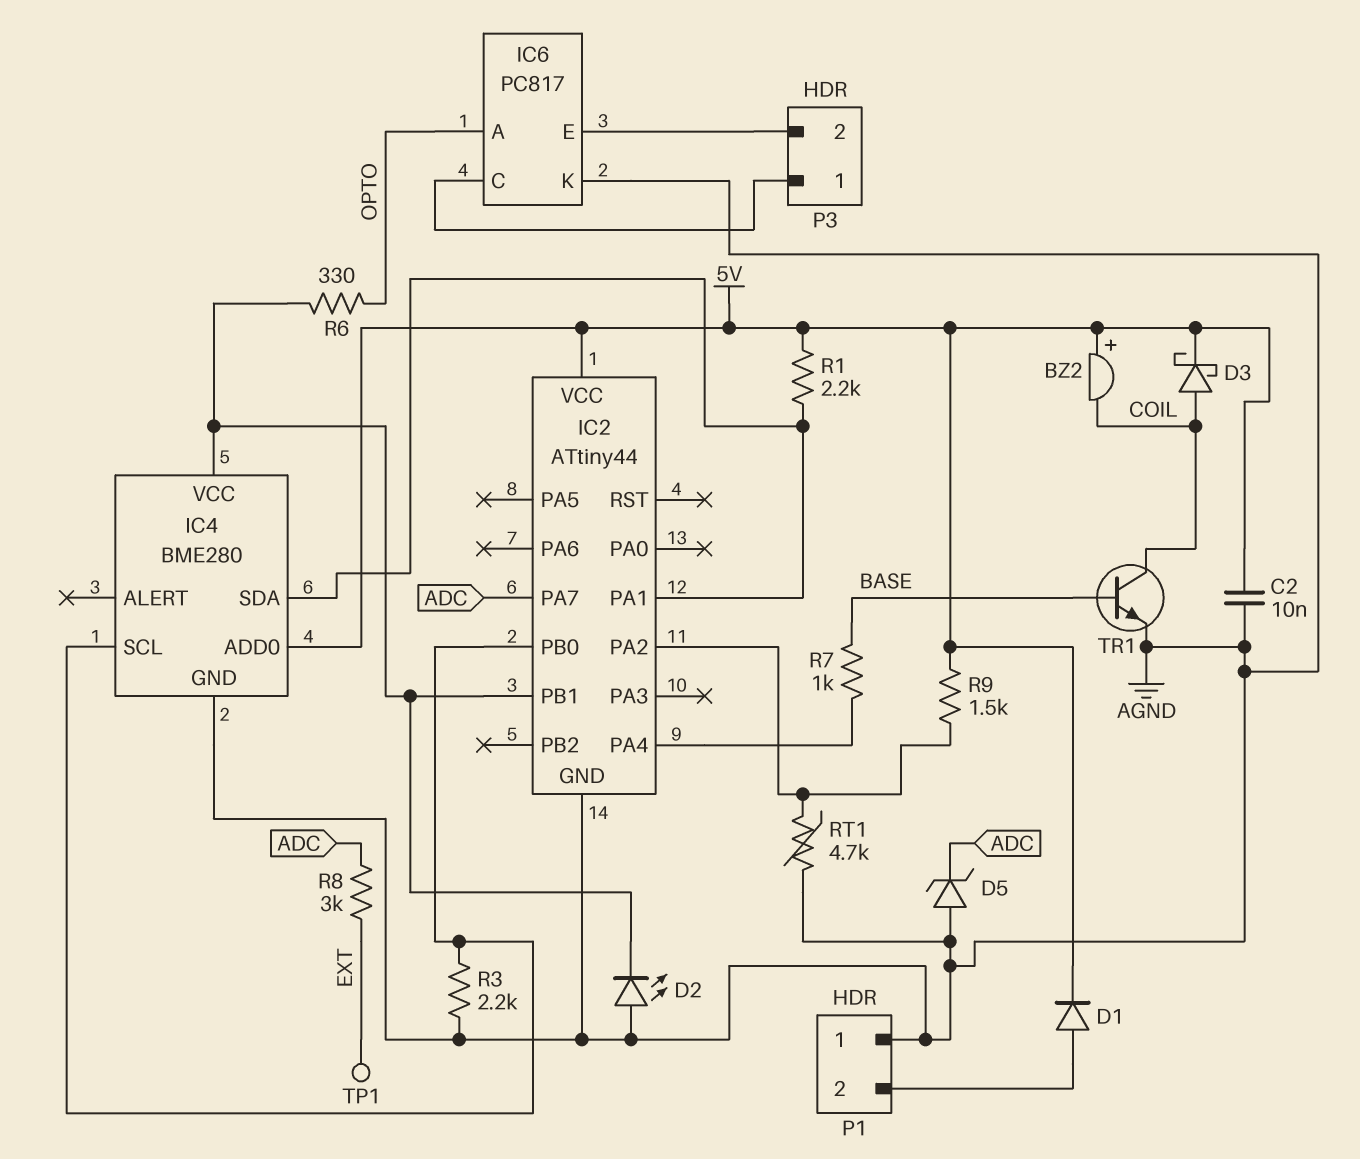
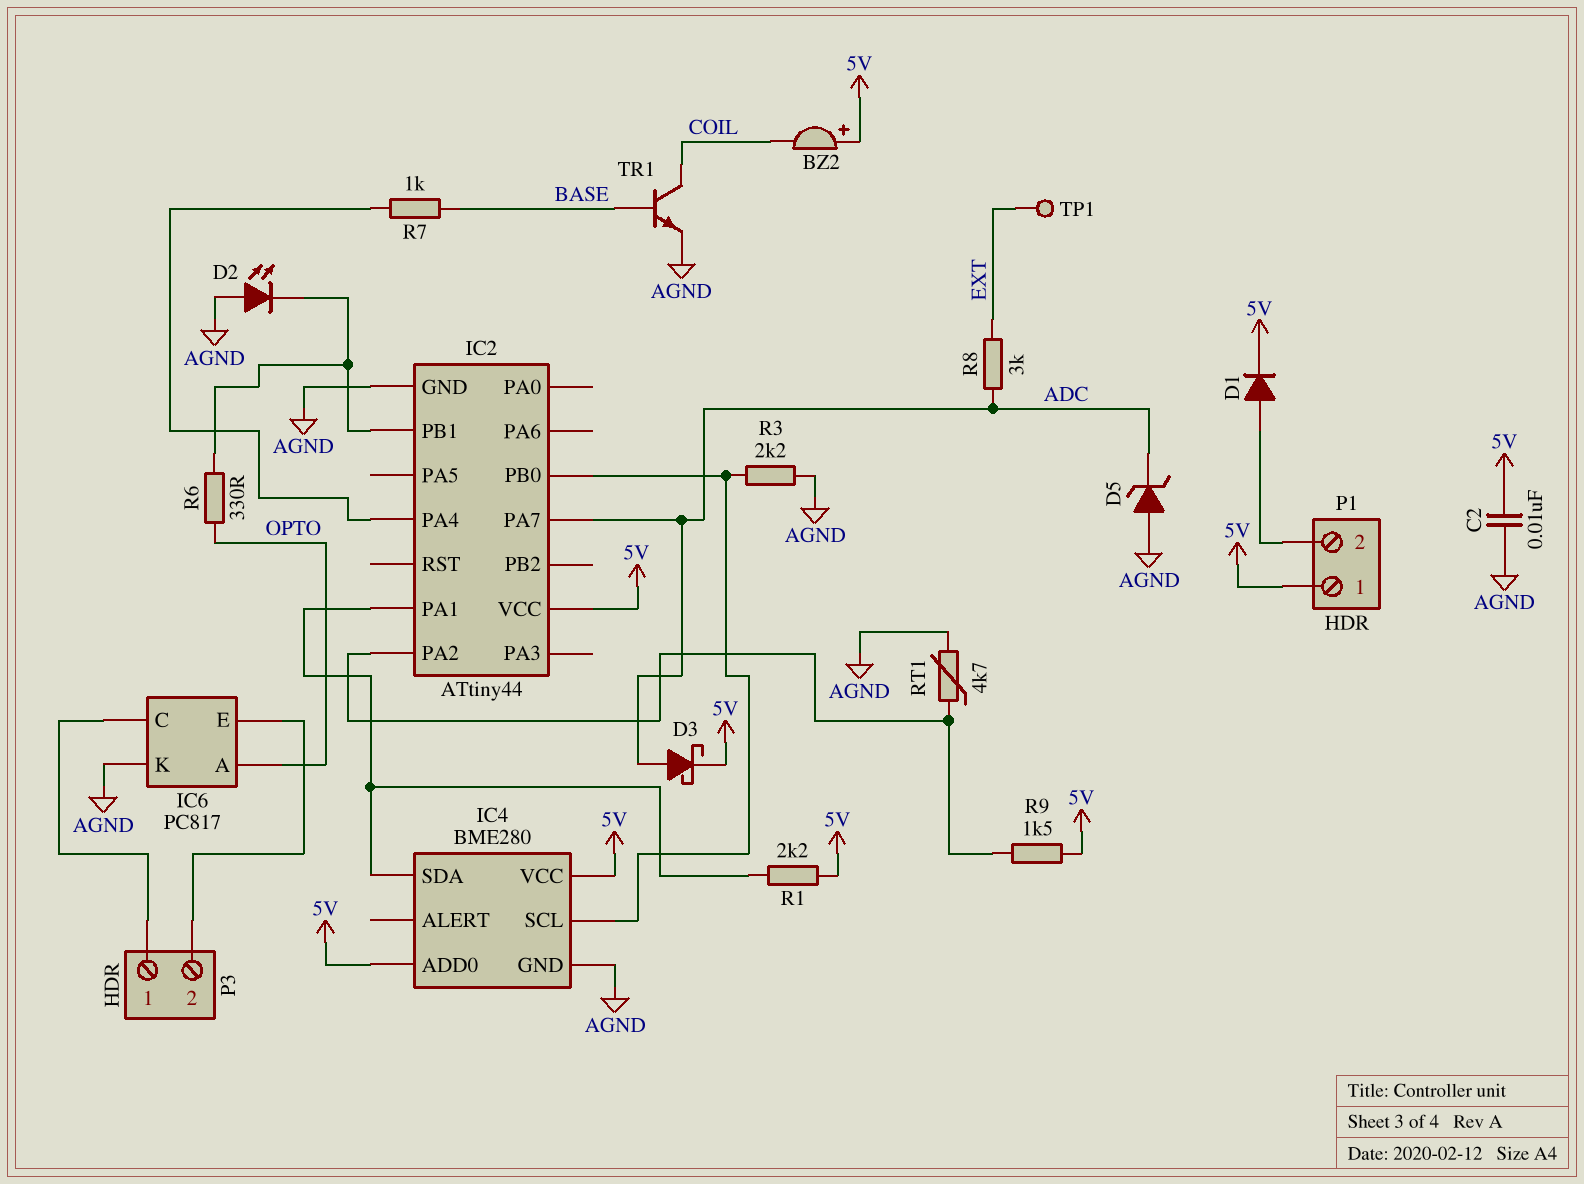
D3: schottky (A COIL, K 5V) -> schottky (A ADC, K 5V)
IC4 pin VCC: IC2/PB1 -> 5V
P1 pin 1: AGND -> 5V

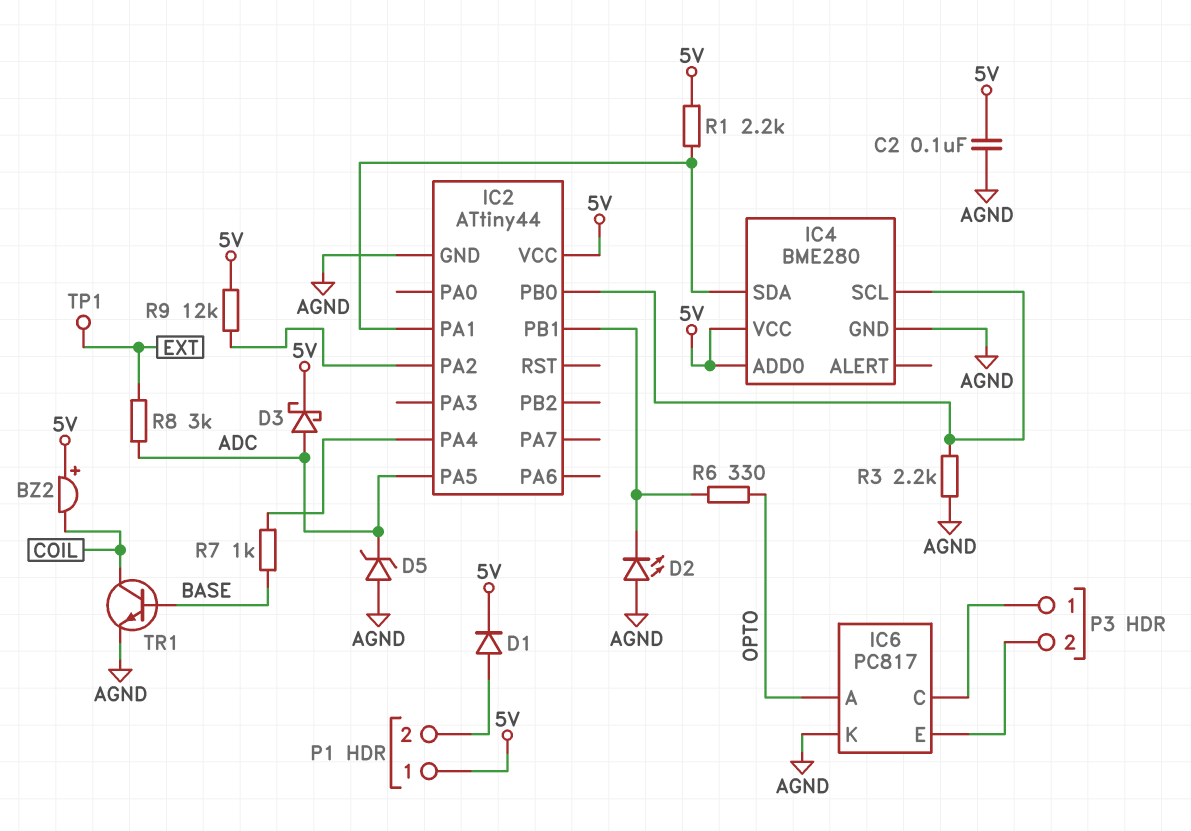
C2: 10nF (5V, AGND) -> 100nF (5V, AGND)
IC2 pin PA5: none -> ADC
IC2 pin PA7: ADC -> none
R9: 1.5k (5V, IC2/PA2) -> 12k (5V, IC2/PA2)
RT1: 4.7k (AGND, IC2/PA2) -> none

